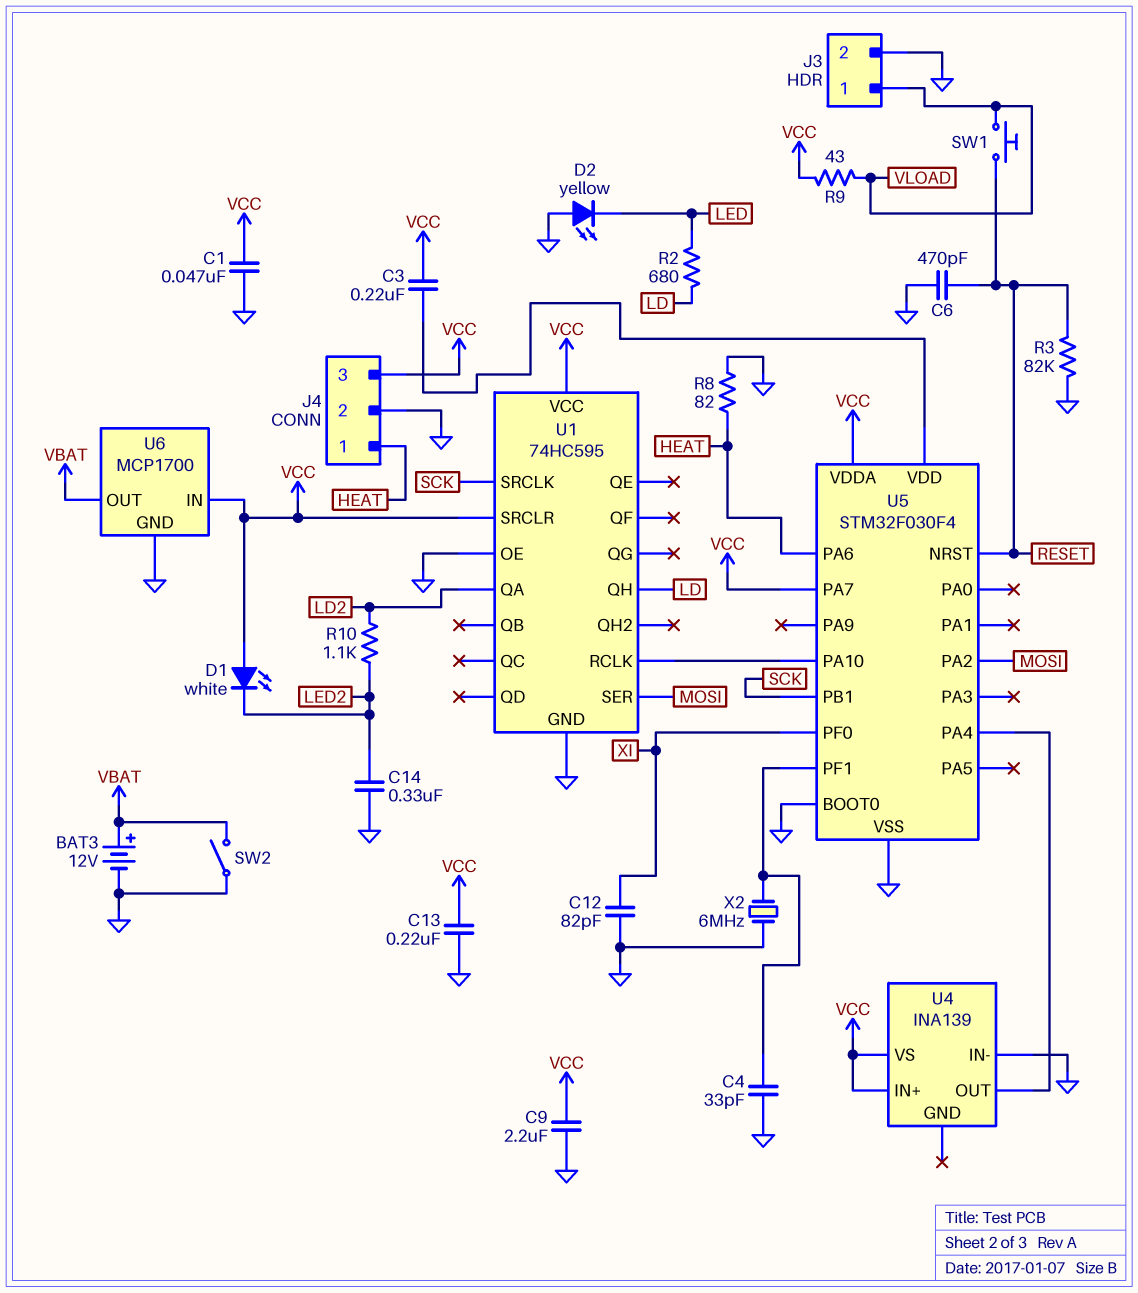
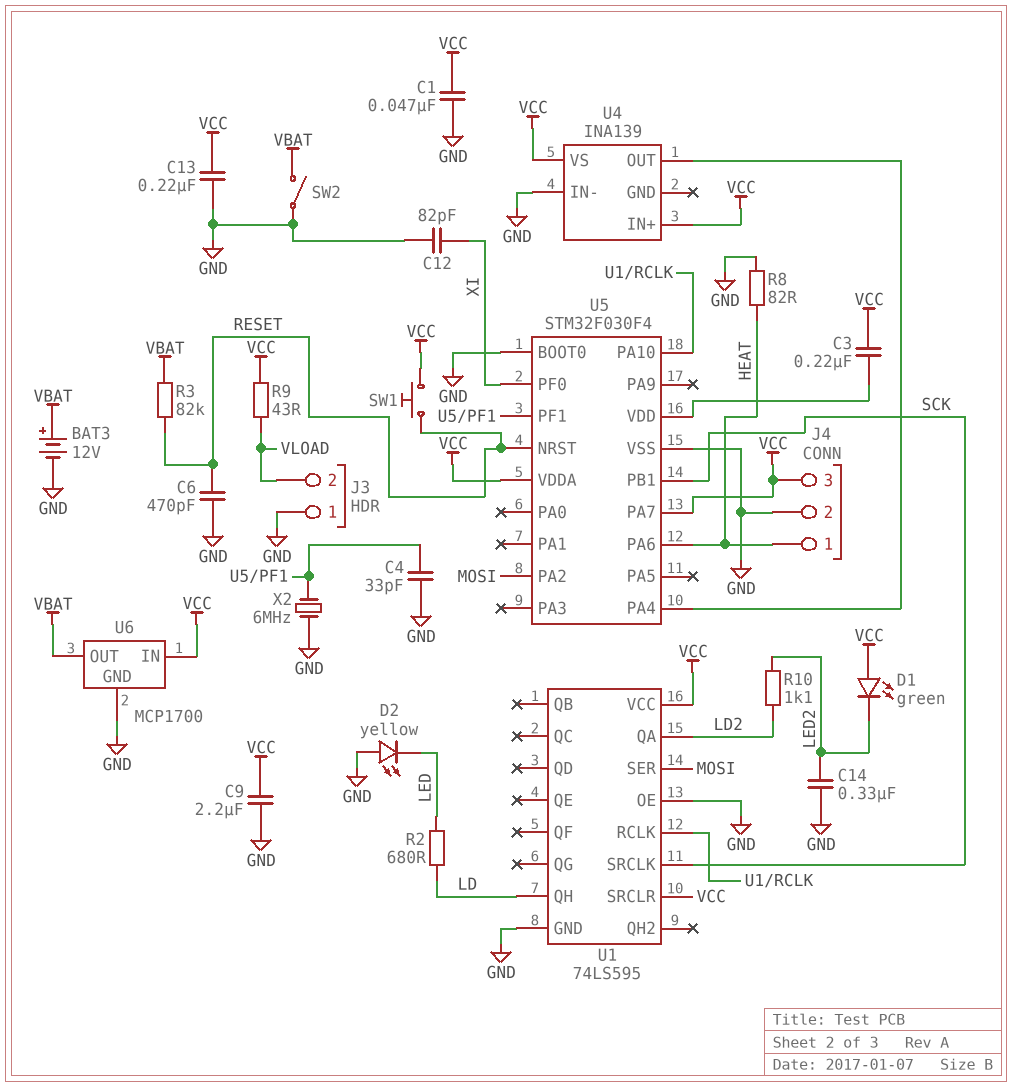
D1: LED white (A VCC, K LED2) -> LED green (A VCC, K LED2)
J3 pin 1: VLOAD -> GND
J3 pin 2: GND -> VLOAD
R3: 82k (GND, RESET) -> 82k (RESET, VBAT)
SW1: button (RESET, VLOAD) -> button (RESET, VCC)
U1: 74HC595 -> 74LS595

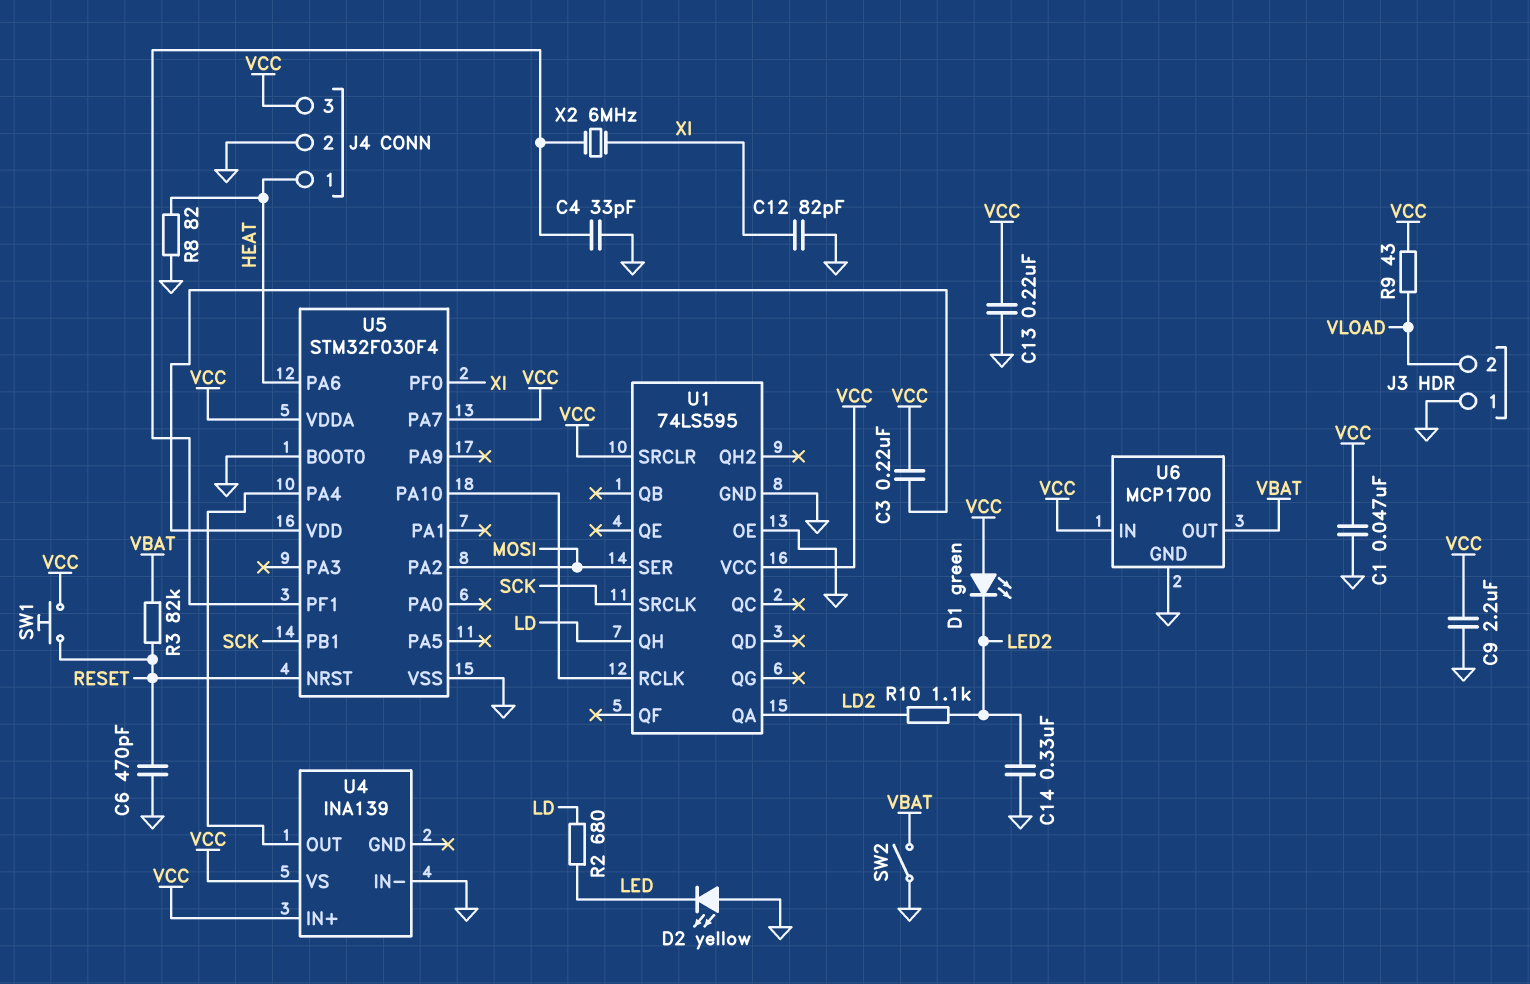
BAT3: 12V (plus VBAT, minus GND) -> none
X2: 6MHz (GND, U5/PF1) -> 6MHz (U5/PF1, XI)

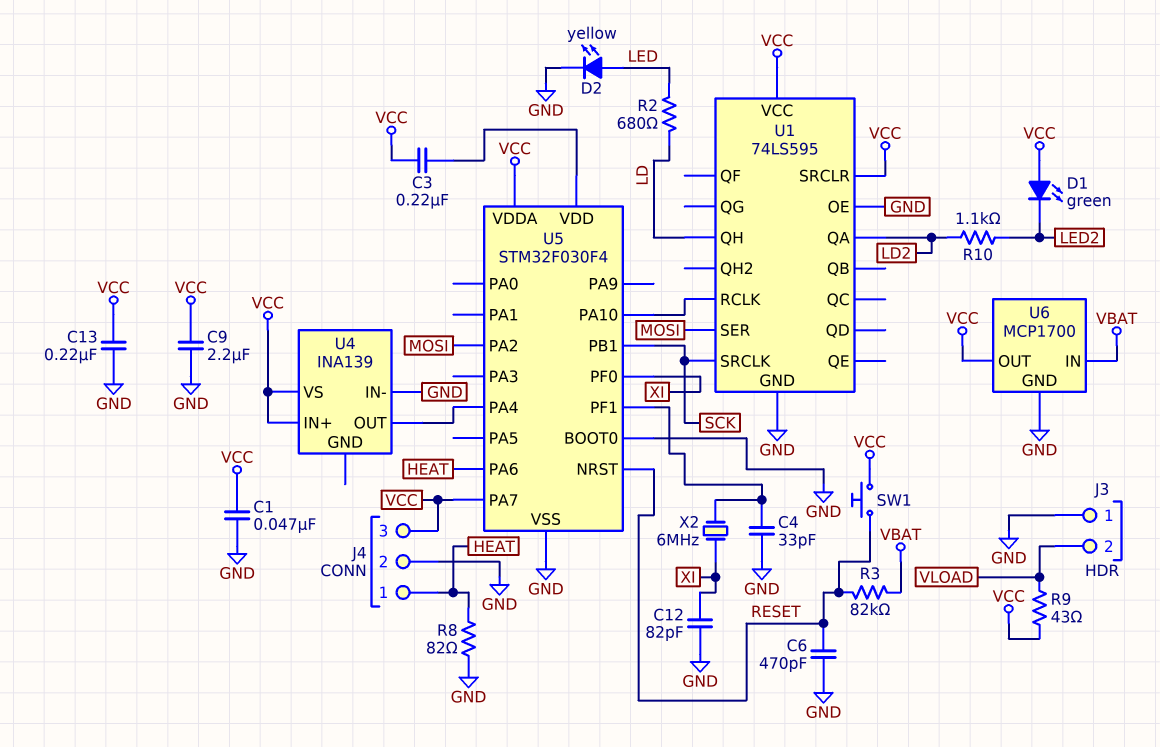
C14: 330nF (GND, LED2) -> none
D2: LED yellow (A GND, K LED) -> LED yellow (A LED, K GND)
SW2: switch (GND, VBAT) -> none
U6 pin IN: VCC -> VBAT
U6 pin OUT: VBAT -> VCC

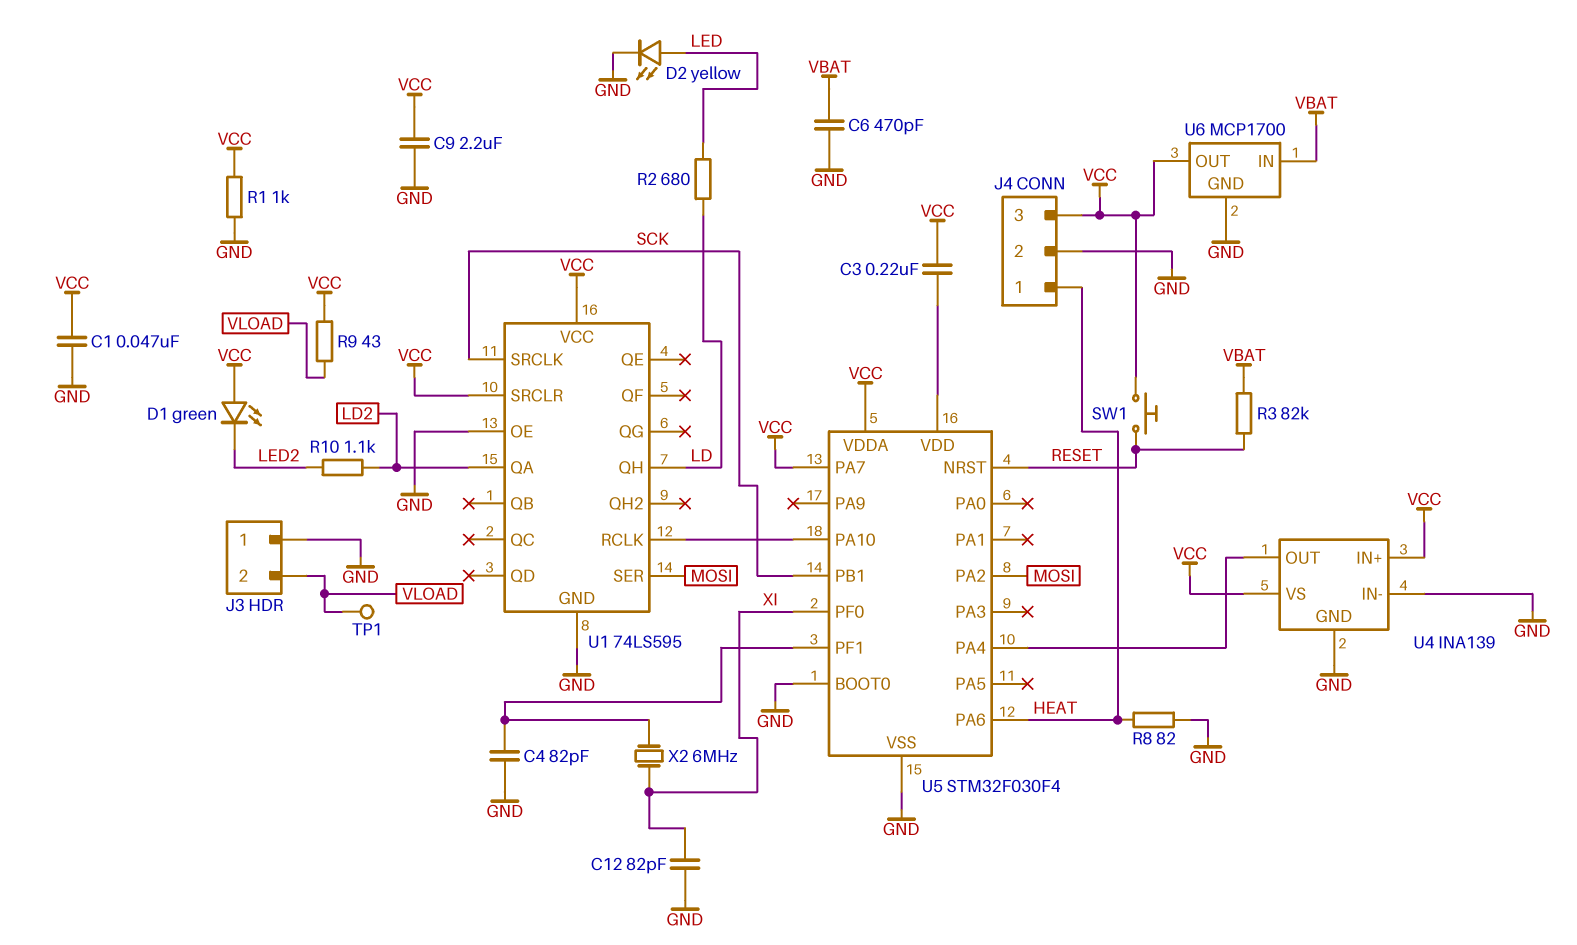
C4: 33pF (GND, U5/PF1) -> 82pF (GND, U5/PF1)
C6: 470pF (GND, RESET) -> 470pF (GND, VBAT)
C13: 220nF (GND, VCC) -> none
R1: none -> 1k (GND, VCC)
TP1: none -> test point (VLOAD)
U4 pin GND: none -> GND

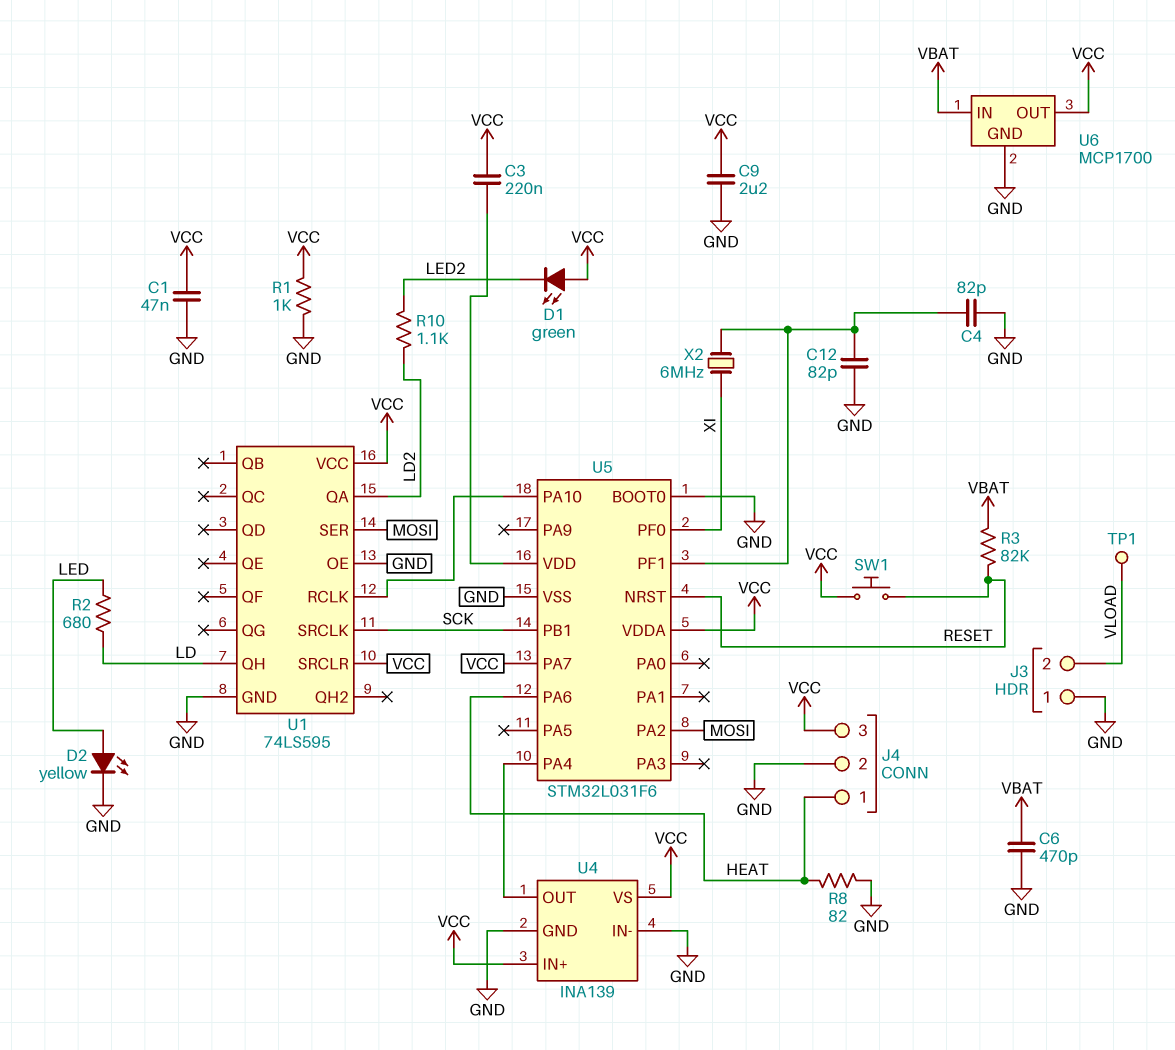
C12: 82pF (GND, XI) -> 82pF (GND, U5/PF1)
R9: 43 (VCC, VLOAD) -> none
U5: STM32F030F4 -> STM32L031F6

